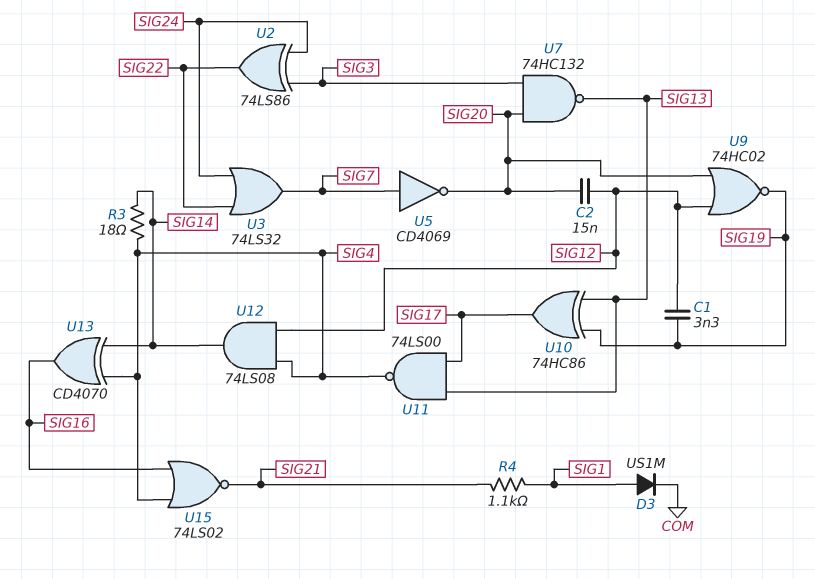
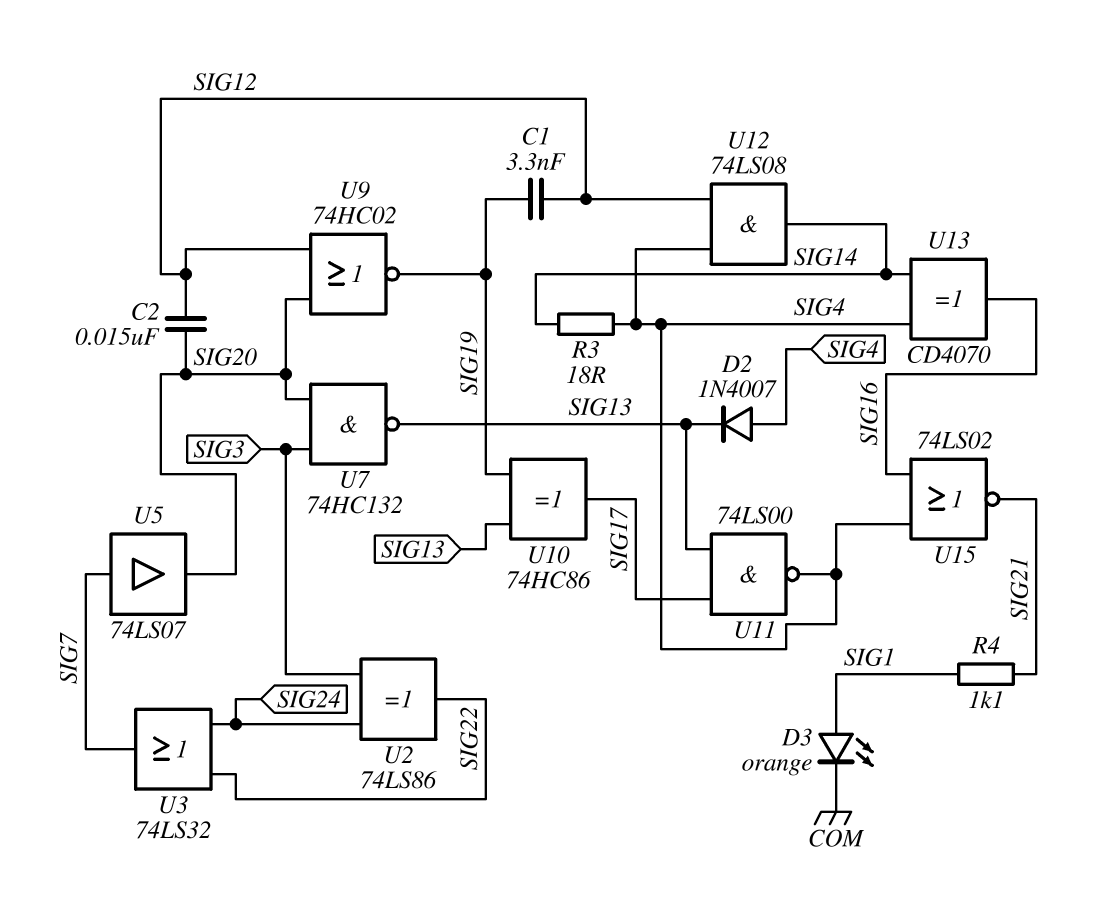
D2: none -> diode 1N4007 (A SIG4, K SIG13)
D3: diode US1M (A SIG1, K COM) -> LED orange (A SIG1, K COM)
U5: NOT CD4069 (in SIG7, out SIG20) -> buffer 74LS07 (in SIG7, out SIG20)

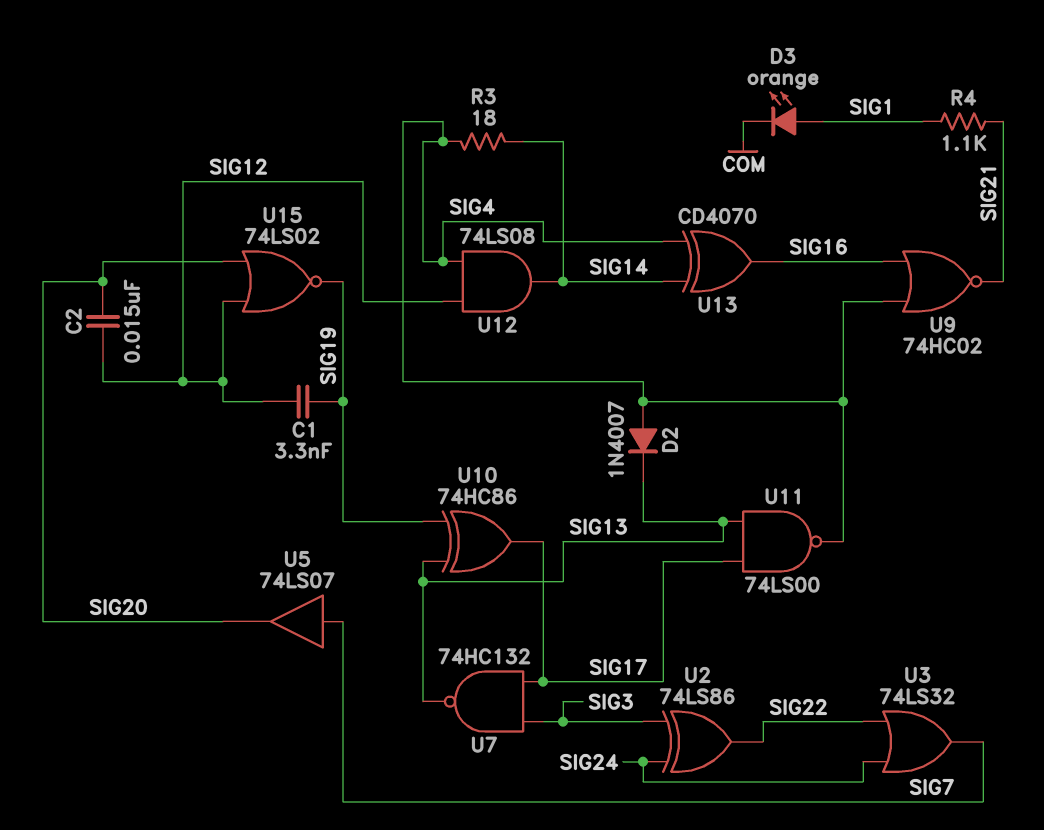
U7: NAND 74HC132 (in SIG3, in SIG20, out SIG13) -> NAND 74HC132 (in SIG3, in SIG17, out SIG13)
U9: NOR 74HC02 (in SIG12, in SIG20, out SIG19) -> NOR 74HC02 (in SIG4, in SIG16, out SIG21)
U15: NOR 74LS02 (in SIG4, in SIG16, out SIG21) -> NOR 74LS02 (in SIG12, in SIG20, out SIG19)

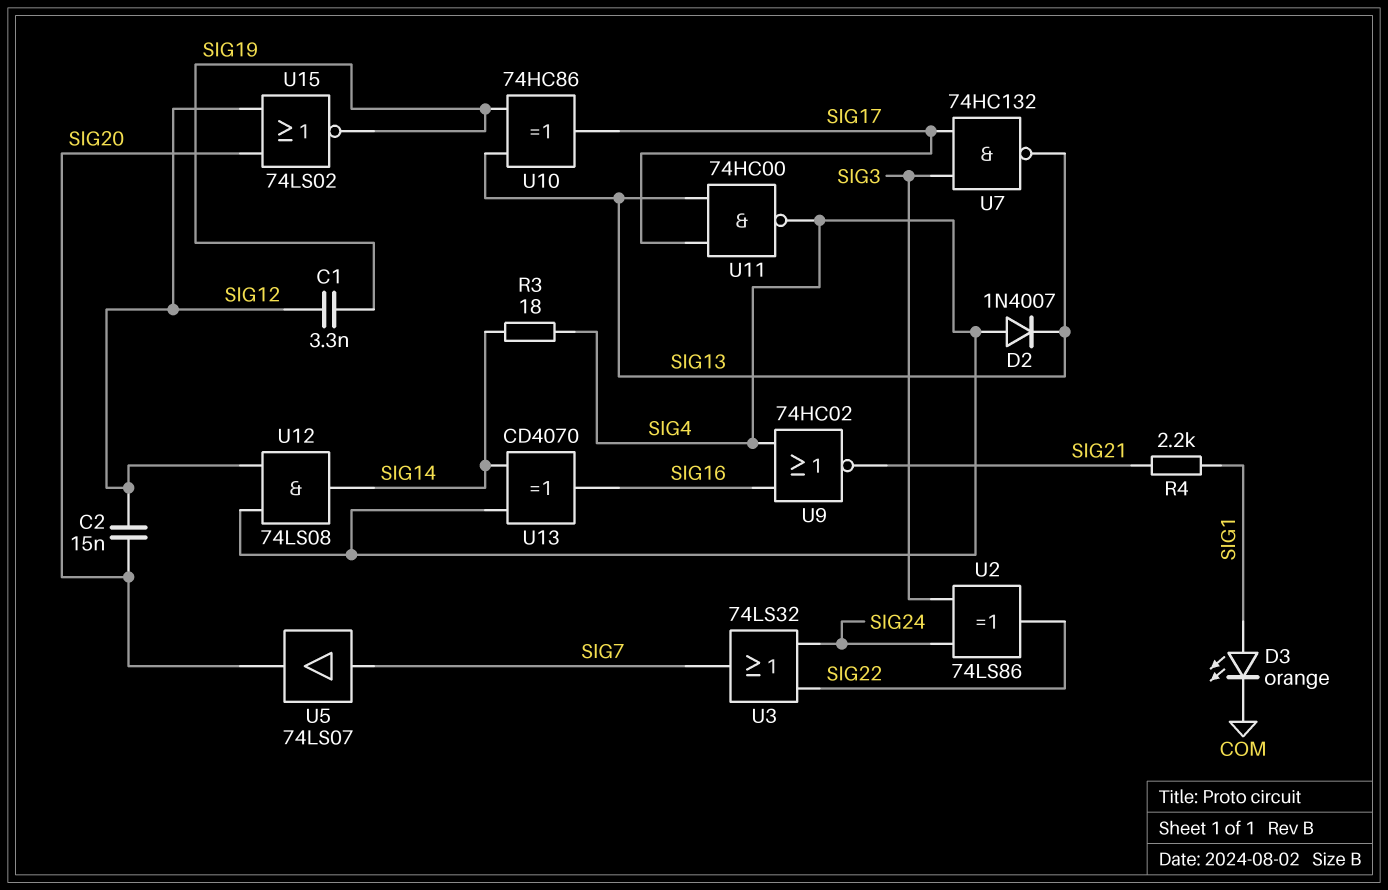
R4: 1.1k (SIG1, SIG21) -> 2.2k (SIG1, SIG21)
U11: NAND 74LS00 (in SIG13, in SIG17, out SIG4) -> NAND 74HC00 (in SIG13, in SIG17, out SIG4)

